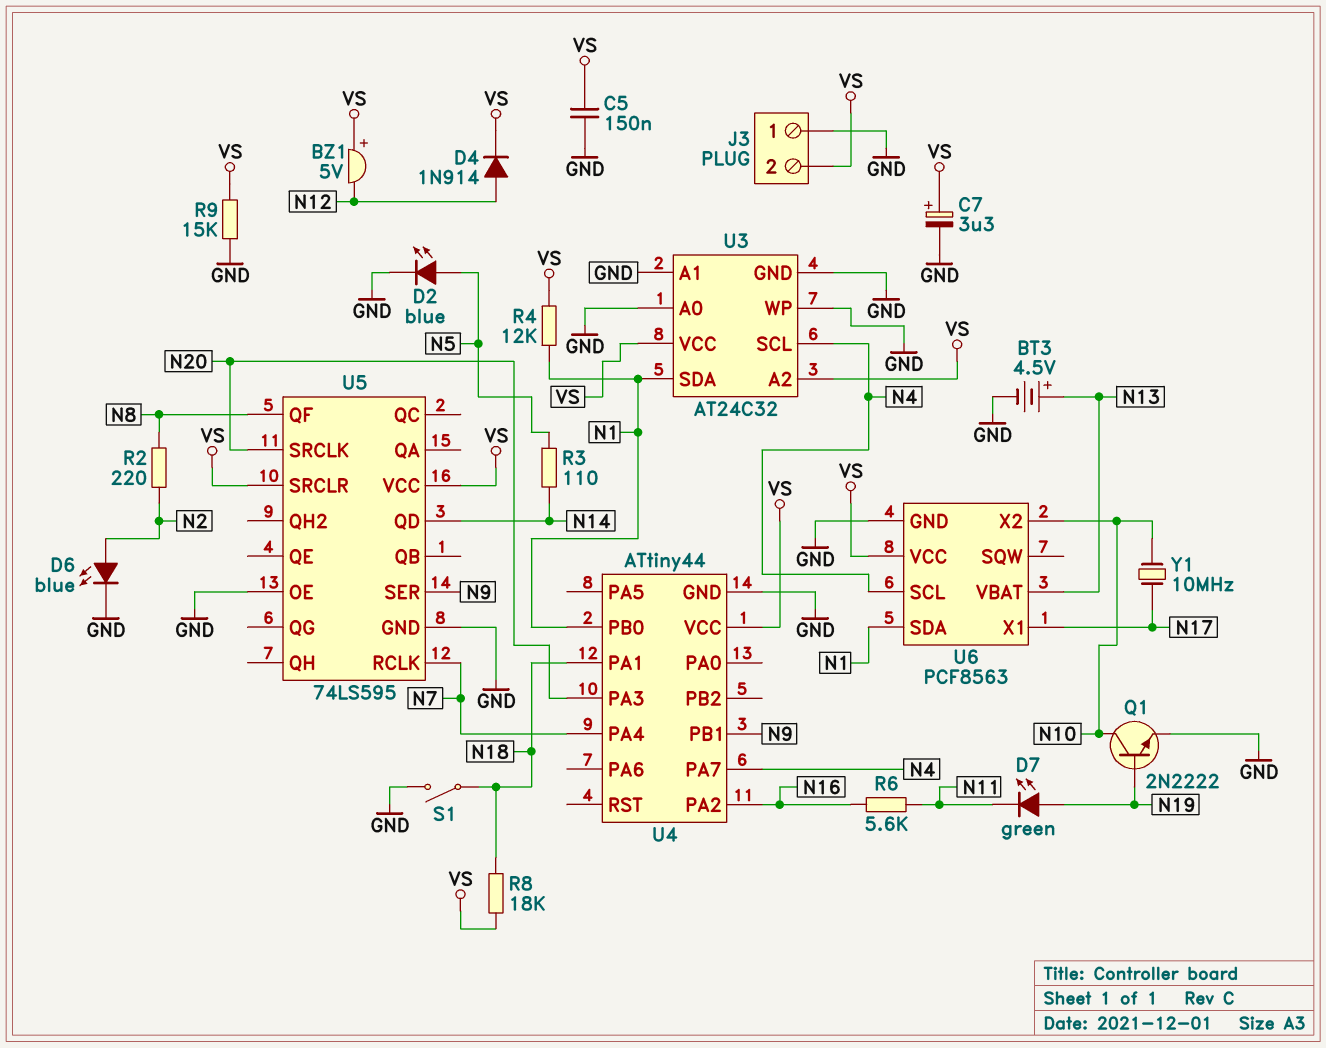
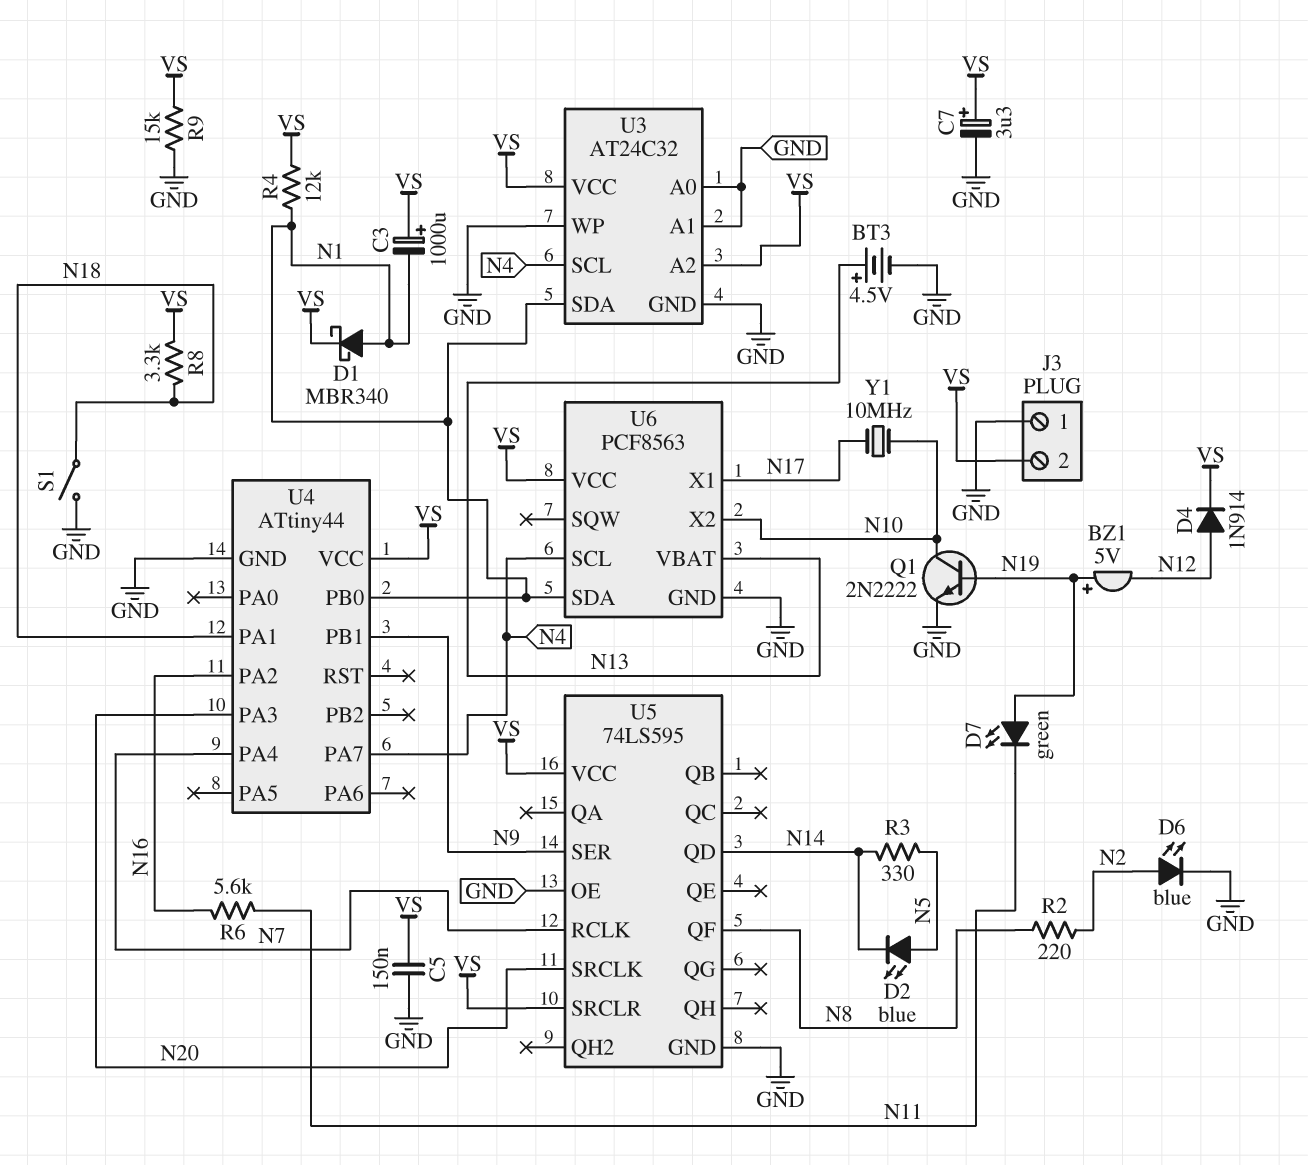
BZ1: buzzer 5V (plus VS, minus N12) -> buzzer 5V (plus N19, minus N12)
C3: none -> 1000uF (plus VS, minus N1)
D1: none -> schottky MBR340 (A N1, K VS)
D2: LED blue (A N5, K GND) -> LED blue (A N5, K N14)
R3: 110 (N5, N14) -> 330 (N5, N14)
R8: 18k (N18, VS) -> 3.3k (N18, VS)

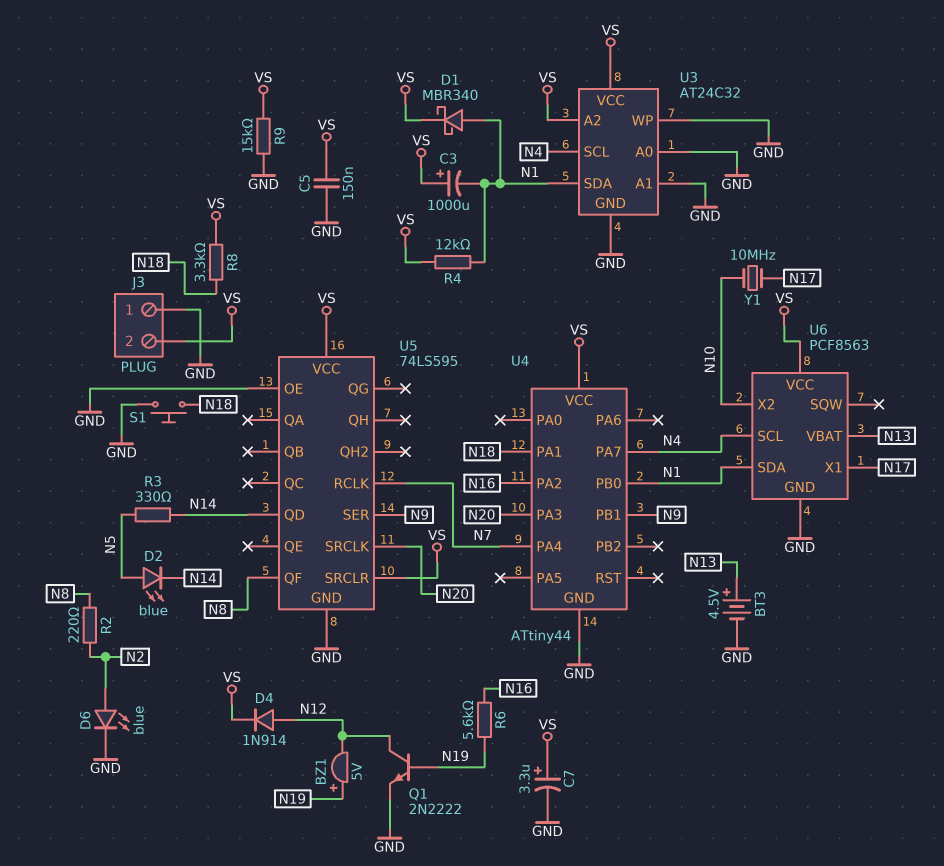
D7: LED green (A N19, K N11) -> none
Q1: NPN 2N2222 (B N19, C N10, E GND) -> NPN 2N2222 (B N19, C N12, E GND)
R6: 5.6k (N11, N16) -> 5.6k (N16, N19)
S1: switch (GND, N18) -> button (GND, N18)

